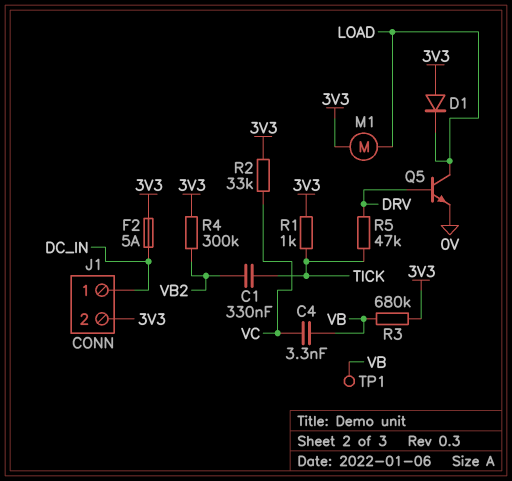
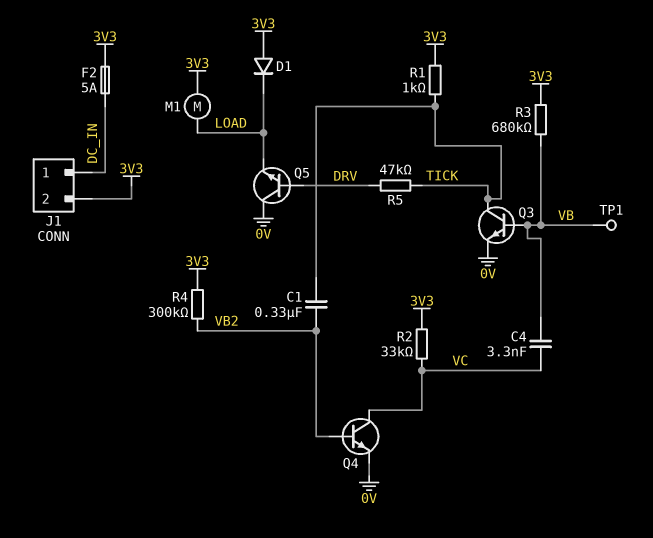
Q3: none -> NPN (B VB, C TICK, E 0V)
Q4: none -> NPN (B VB2, C VC, E 0V)
Q5: NPN (B DRV, C LOAD, E 0V) -> NPN (B DRV, C 0V, E LOAD)

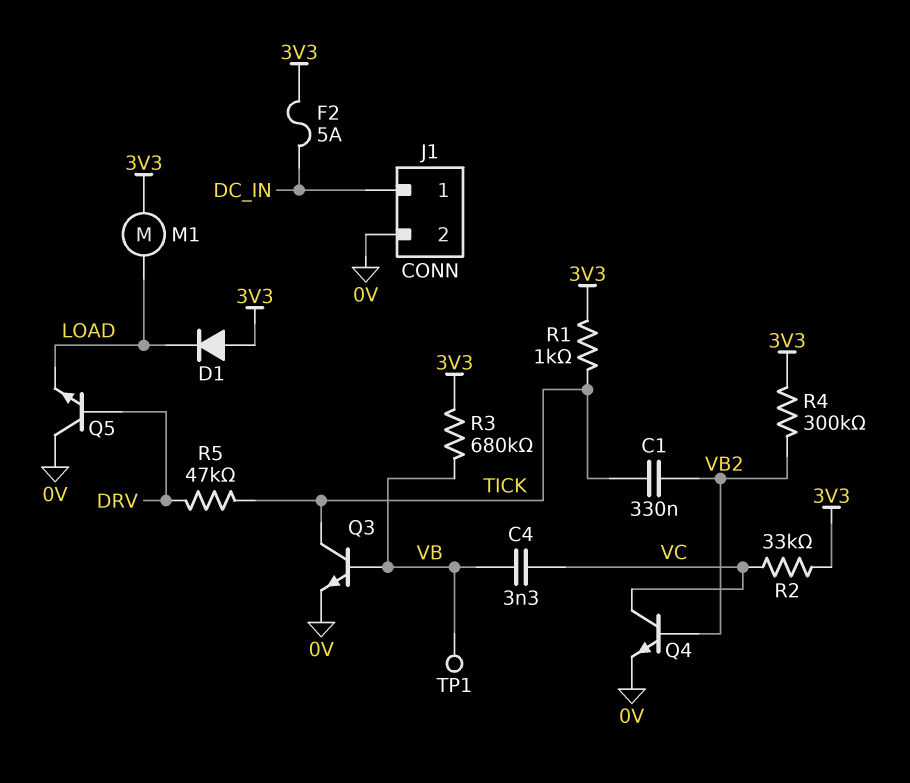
J1 pin 2: 3V3 -> 0V

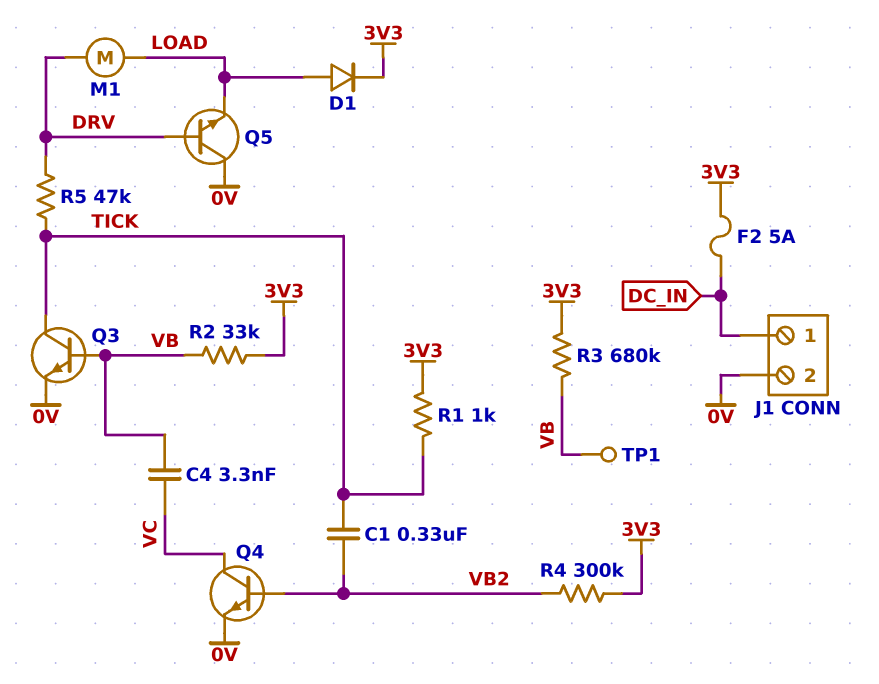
D1: diode (A 3V3, K LOAD) -> diode (A LOAD, K 3V3)
M1: motor (3V3, LOAD) -> motor (DRV, LOAD)
R2: 33k (3V3, VC) -> 33k (3V3, VB)

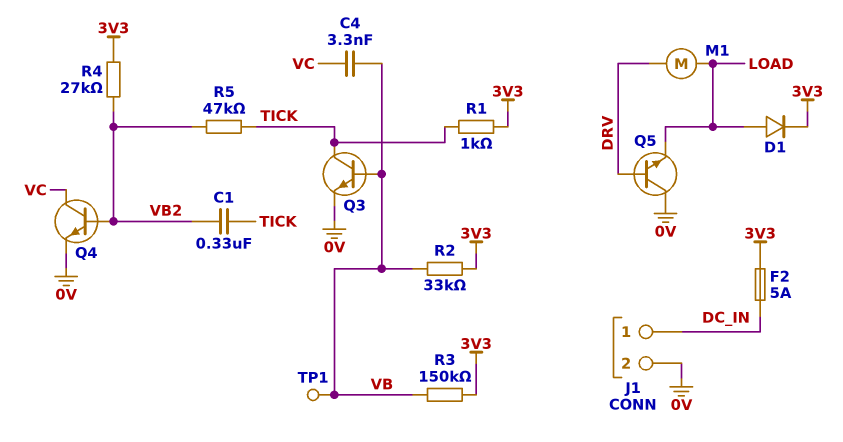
R3: 680k (3V3, VB) -> 150k (3V3, VB)
R4: 300k (3V3, VB2) -> 27k (3V3, VB2)
R5: 47k (DRV, TICK) -> 47k (TICK, VB2)

